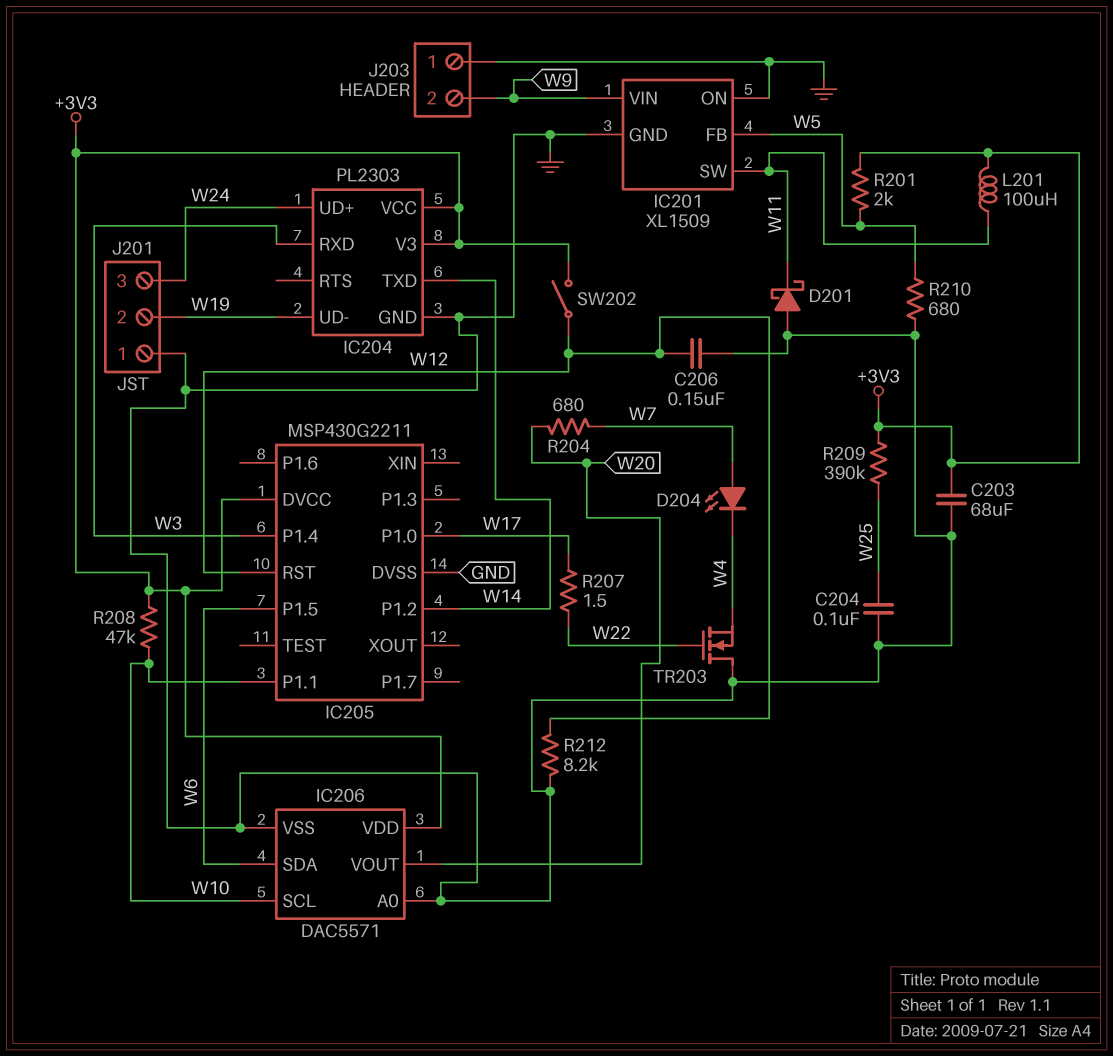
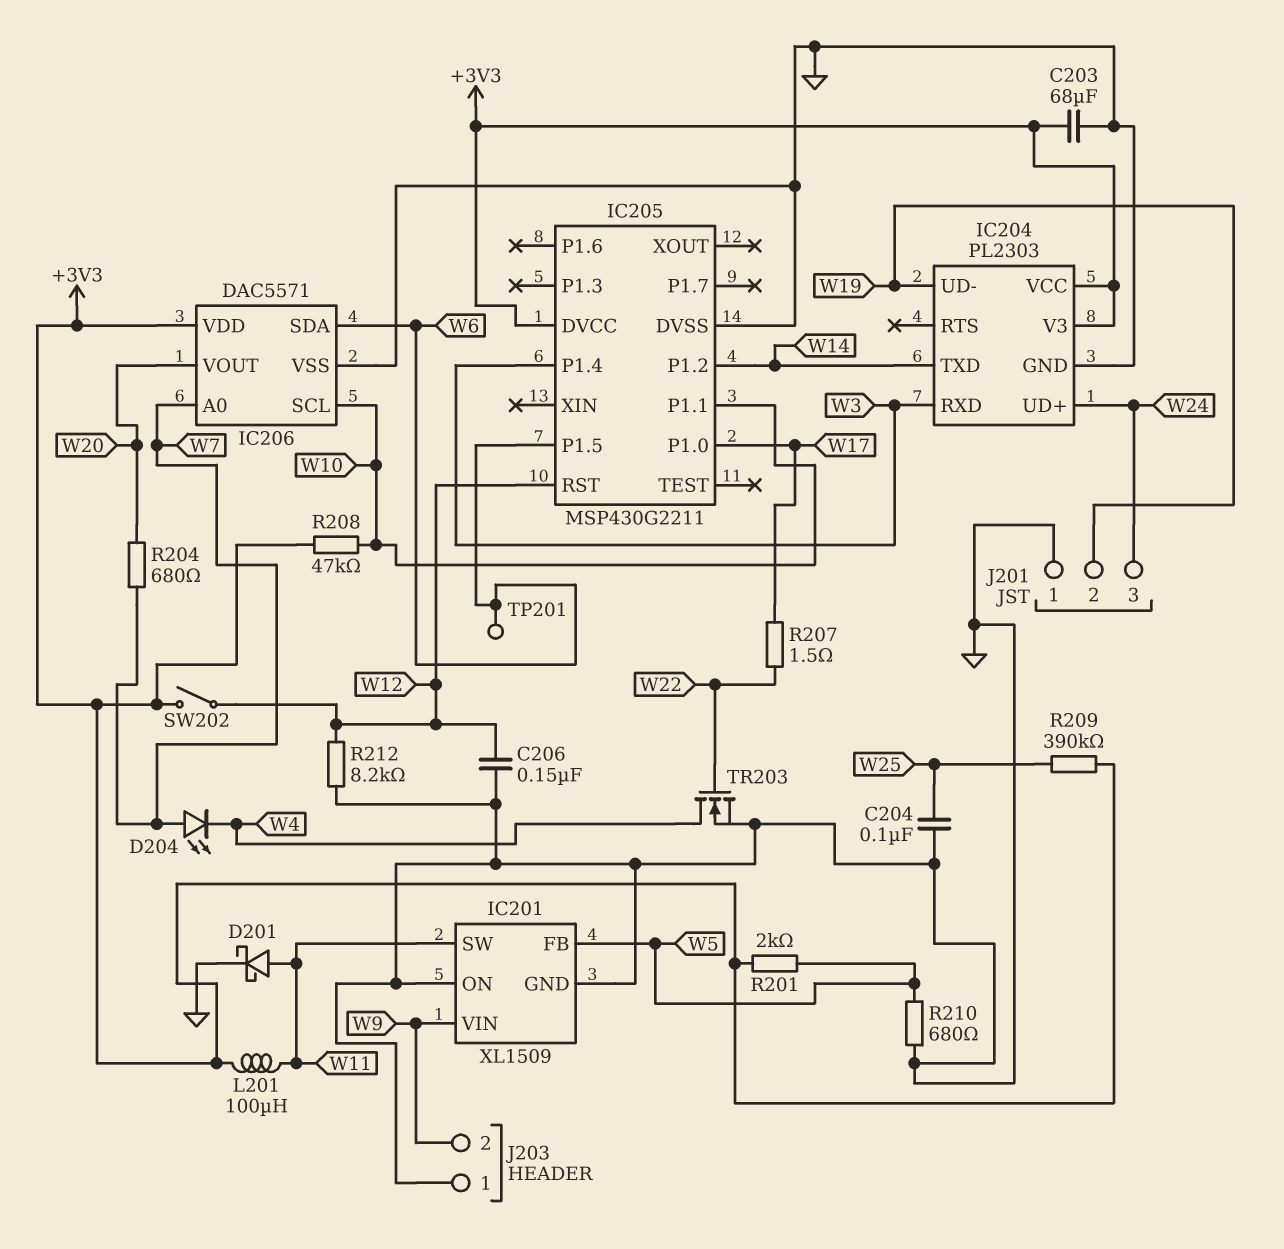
D201: schottky (A GND, K W11) -> schottky (A W11, K GND)
IC206 pin A0: GND -> W7
TP201: none -> test point (W6)
TR203: NMOS (G W22, D GND, S W4) -> NMOS (G W22, D W4, S GND)

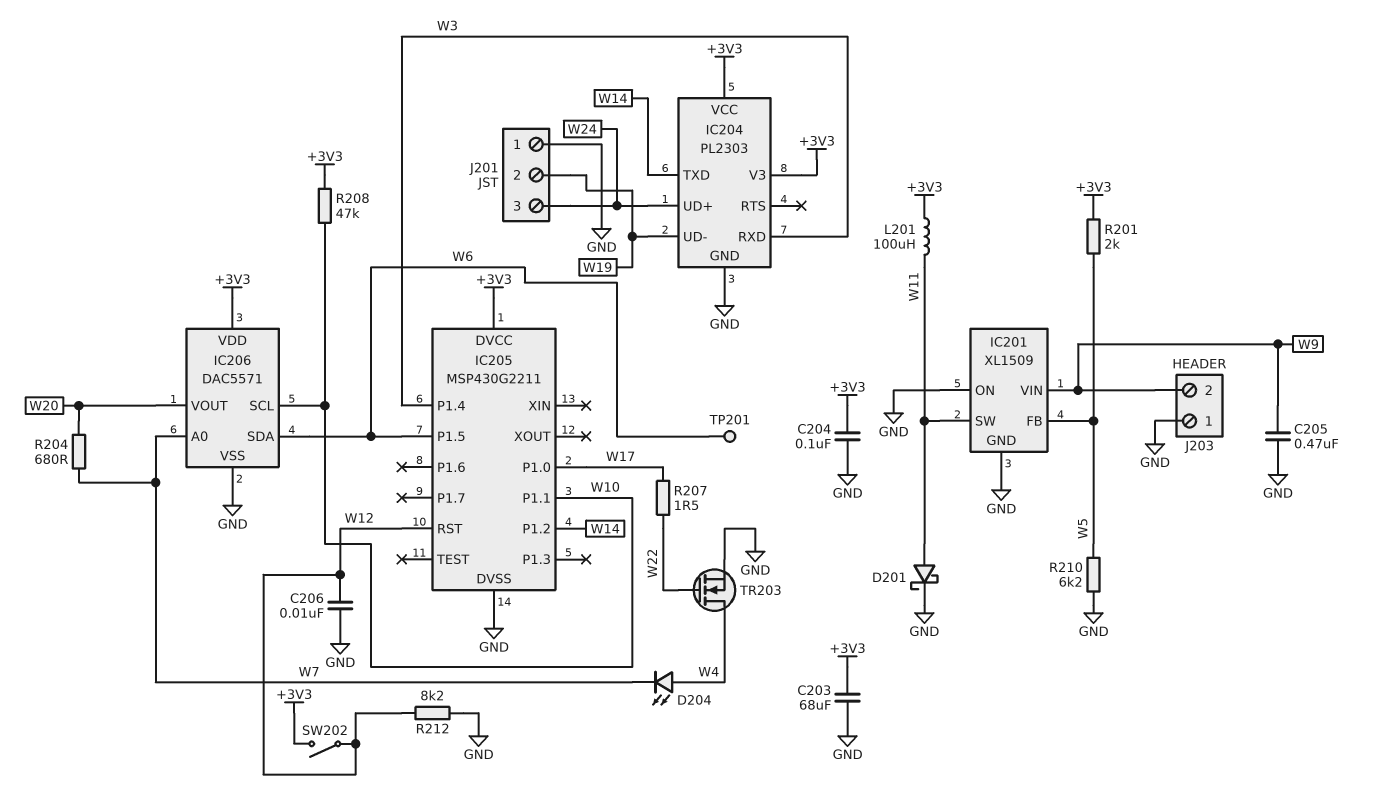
C204: 100nF (GND, W25) -> 100nF (+3V3, GND)
C205: none -> 470nF (GND, W9)
C206: 150nF (GND, W12) -> 10nF (GND, W12)
D204: LED (A W7, K W4) -> LED (A W4, K W7)
R209: 390k (+3V3, W25) -> none
R210: 680 (GND, W5) -> 6.2k (GND, W5)

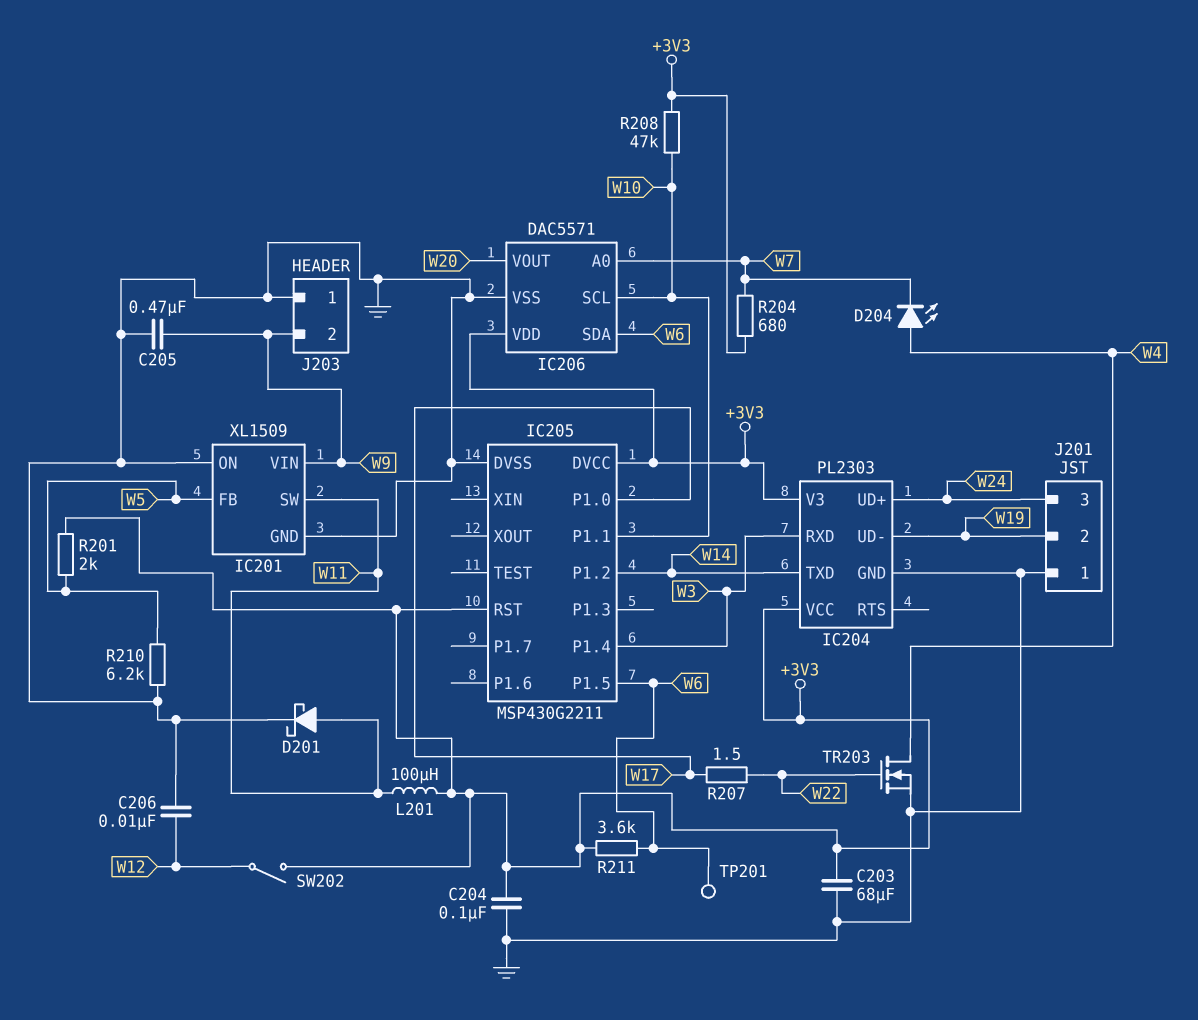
IC205 pin RST: W12 -> +3V3
R204: 680 (W7, W20) -> 680 (+3V3, W7)
R211: none -> 3.6k (+3V3, W6)
R212: 8.2k (GND, W12) -> none

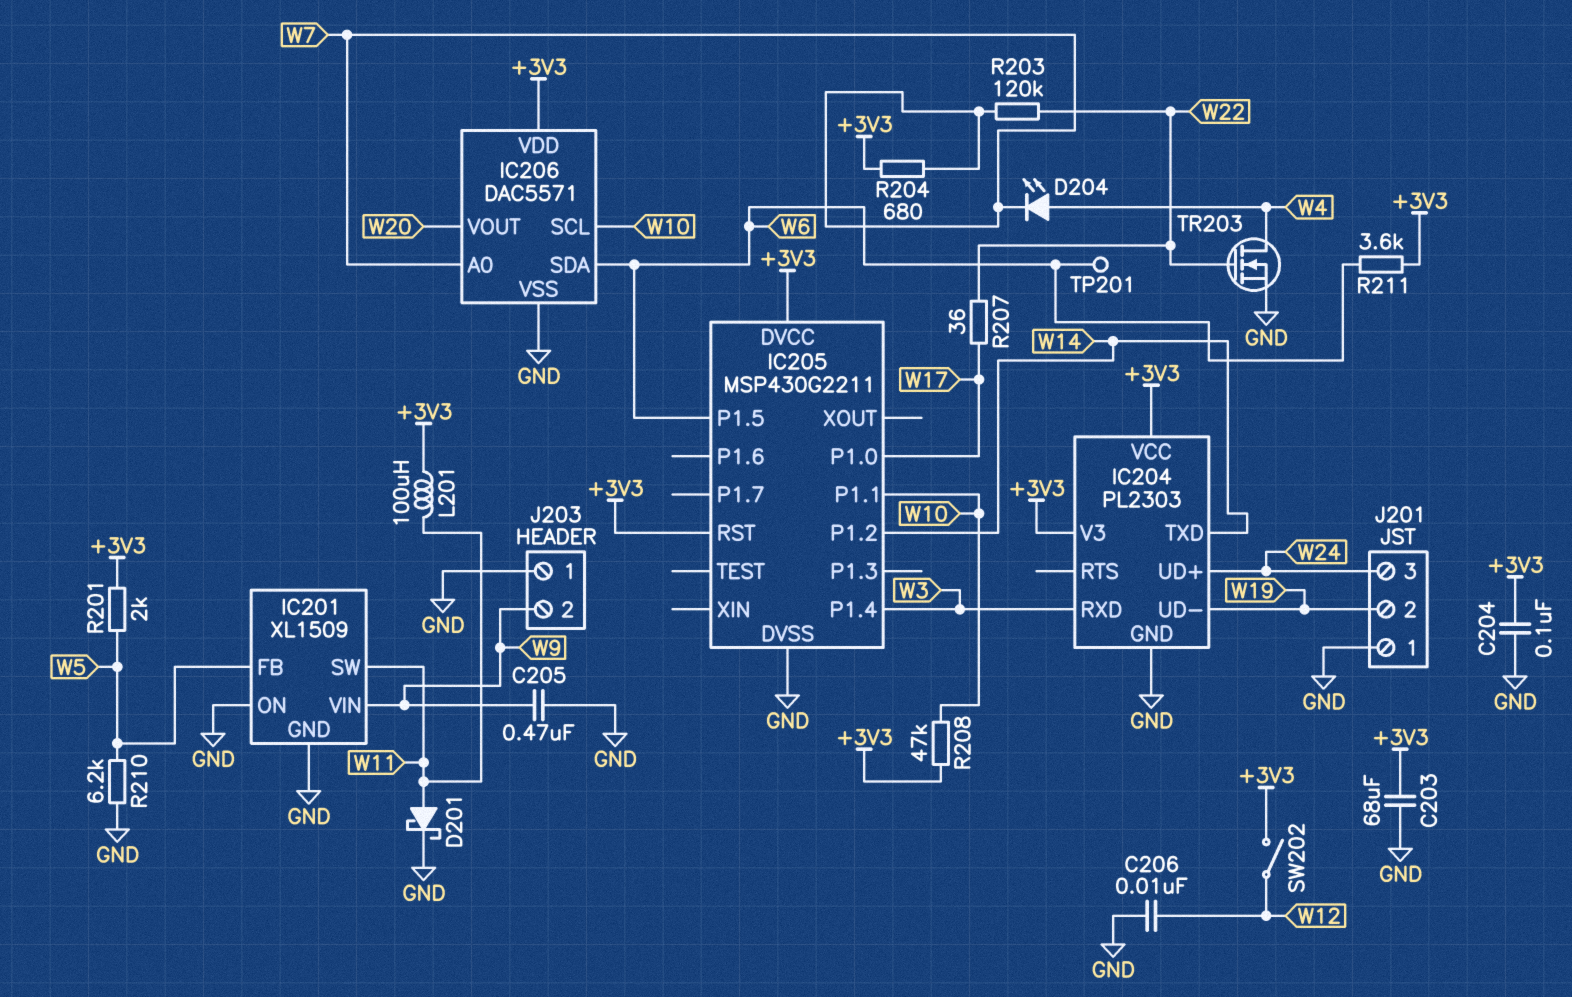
R203: none -> 120k (W7, W22)
R207: 1.5 (W17, W22) -> 36 (W17, W22)

